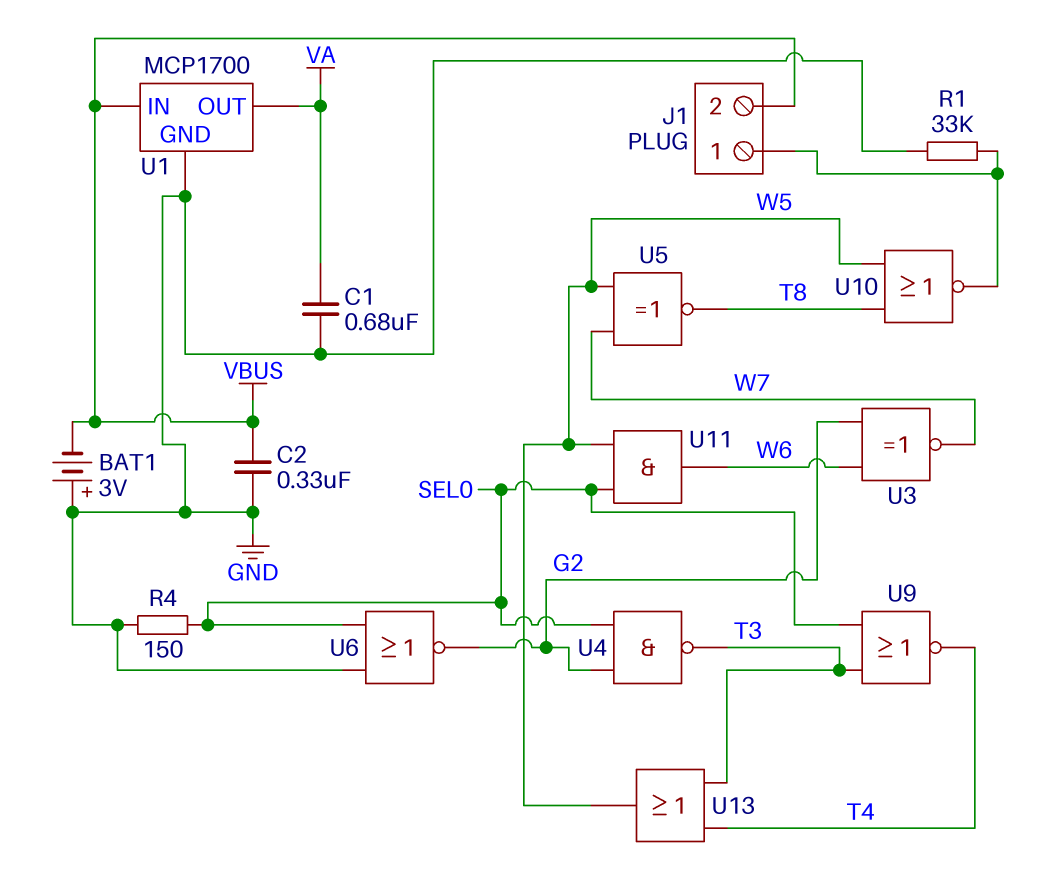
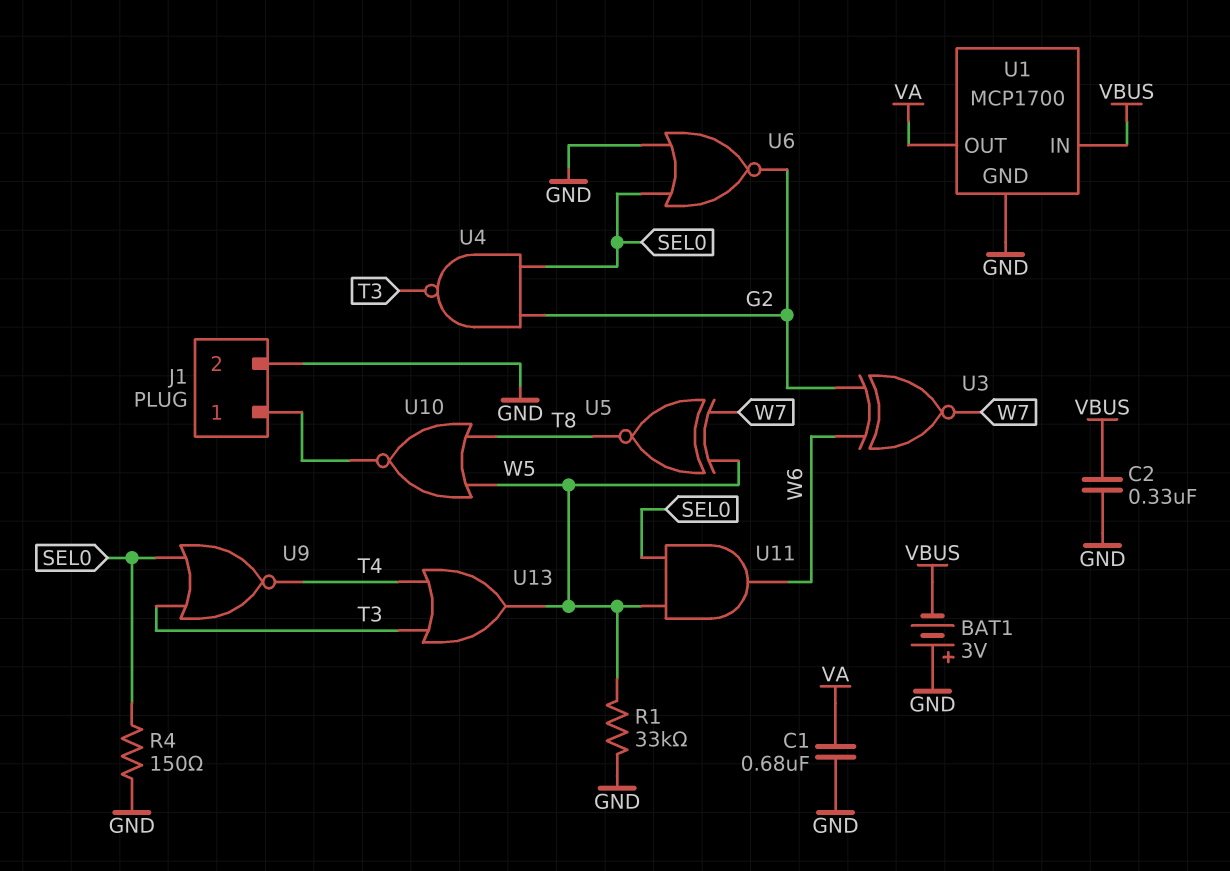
J1 pin 2: VBUS -> GND
R1: 33k (GND, J1/1) -> 33k (GND, W5)

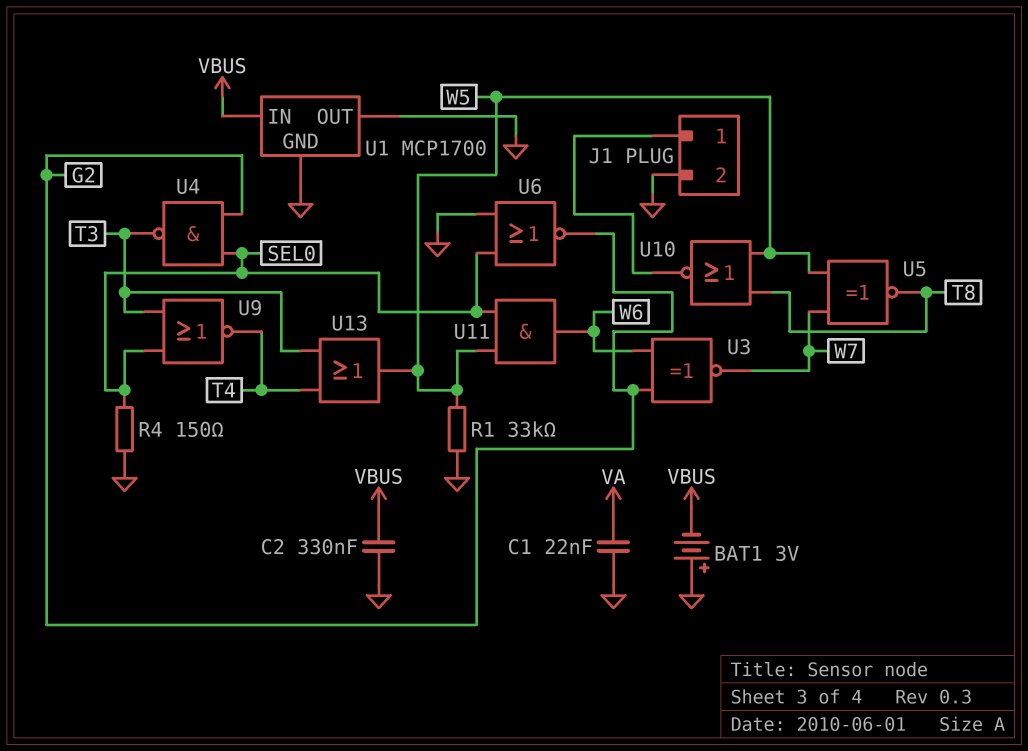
C1: 680nF (GND, VA) -> 22nF (GND, VA)
U1 pin OUT: VA -> GND

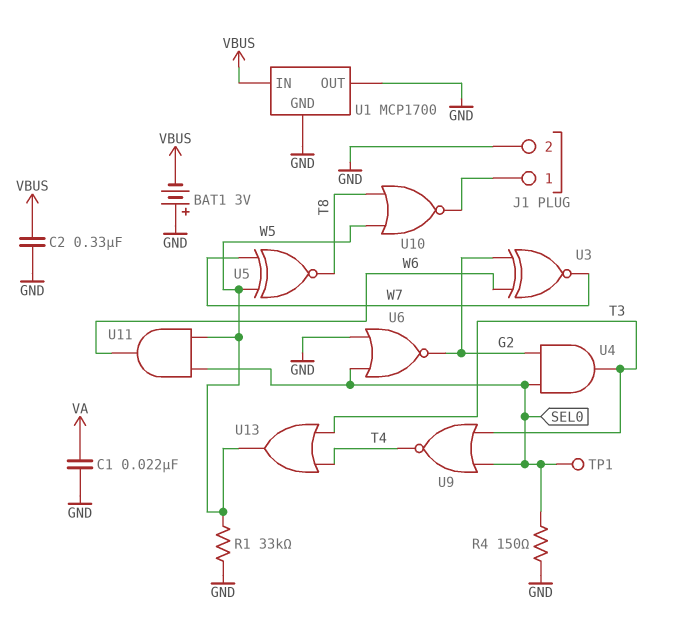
TP1: none -> test point (SEL0)
U4: NAND (in G2, in SEL0, out T3) -> AND (in G2, in SEL0, out T3)

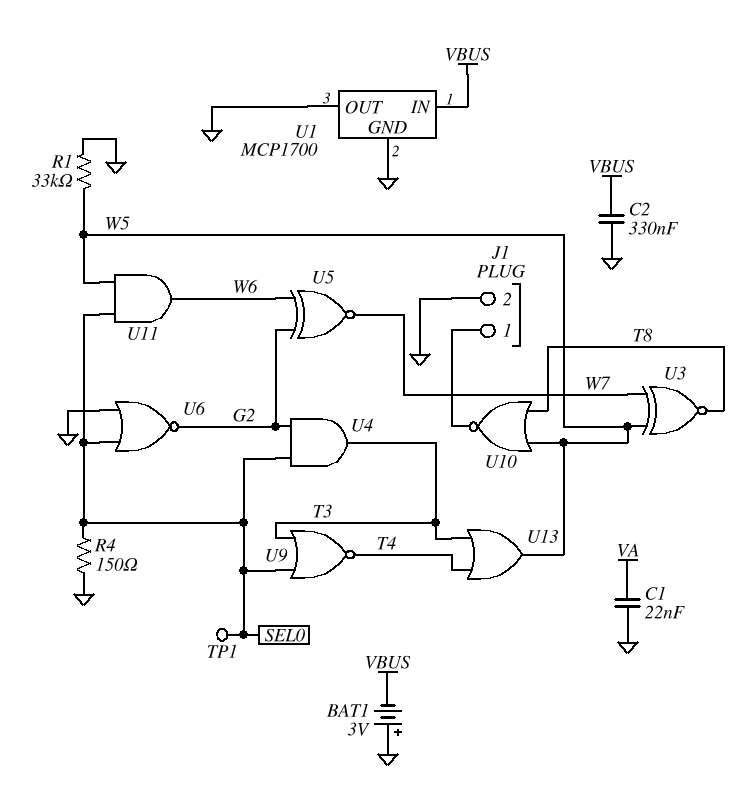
U3: XNOR (in G2, in W6, out W7) -> XNOR (in W5, in W7, out T8)
U5: XNOR (in W5, in W7, out T8) -> XNOR (in G2, in W6, out W7)

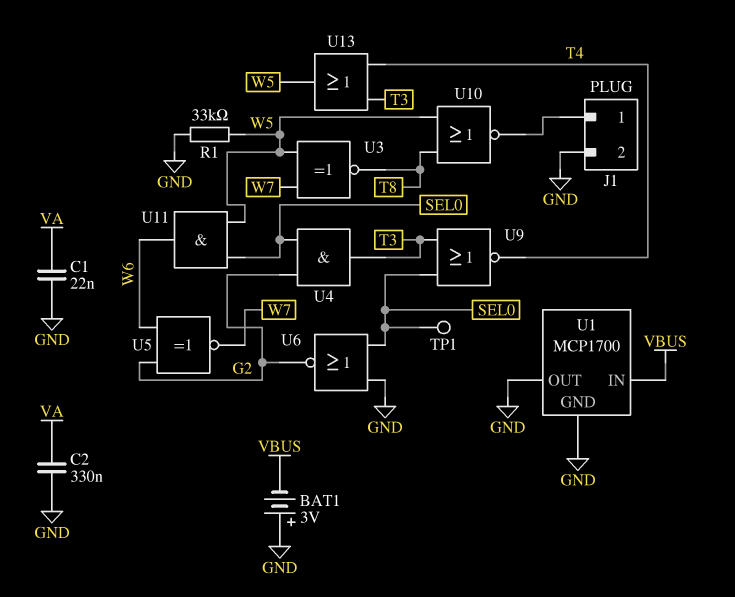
C2: 330nF (GND, VBUS) -> 330nF (GND, VA)
R4: 150 (GND, SEL0) -> none

